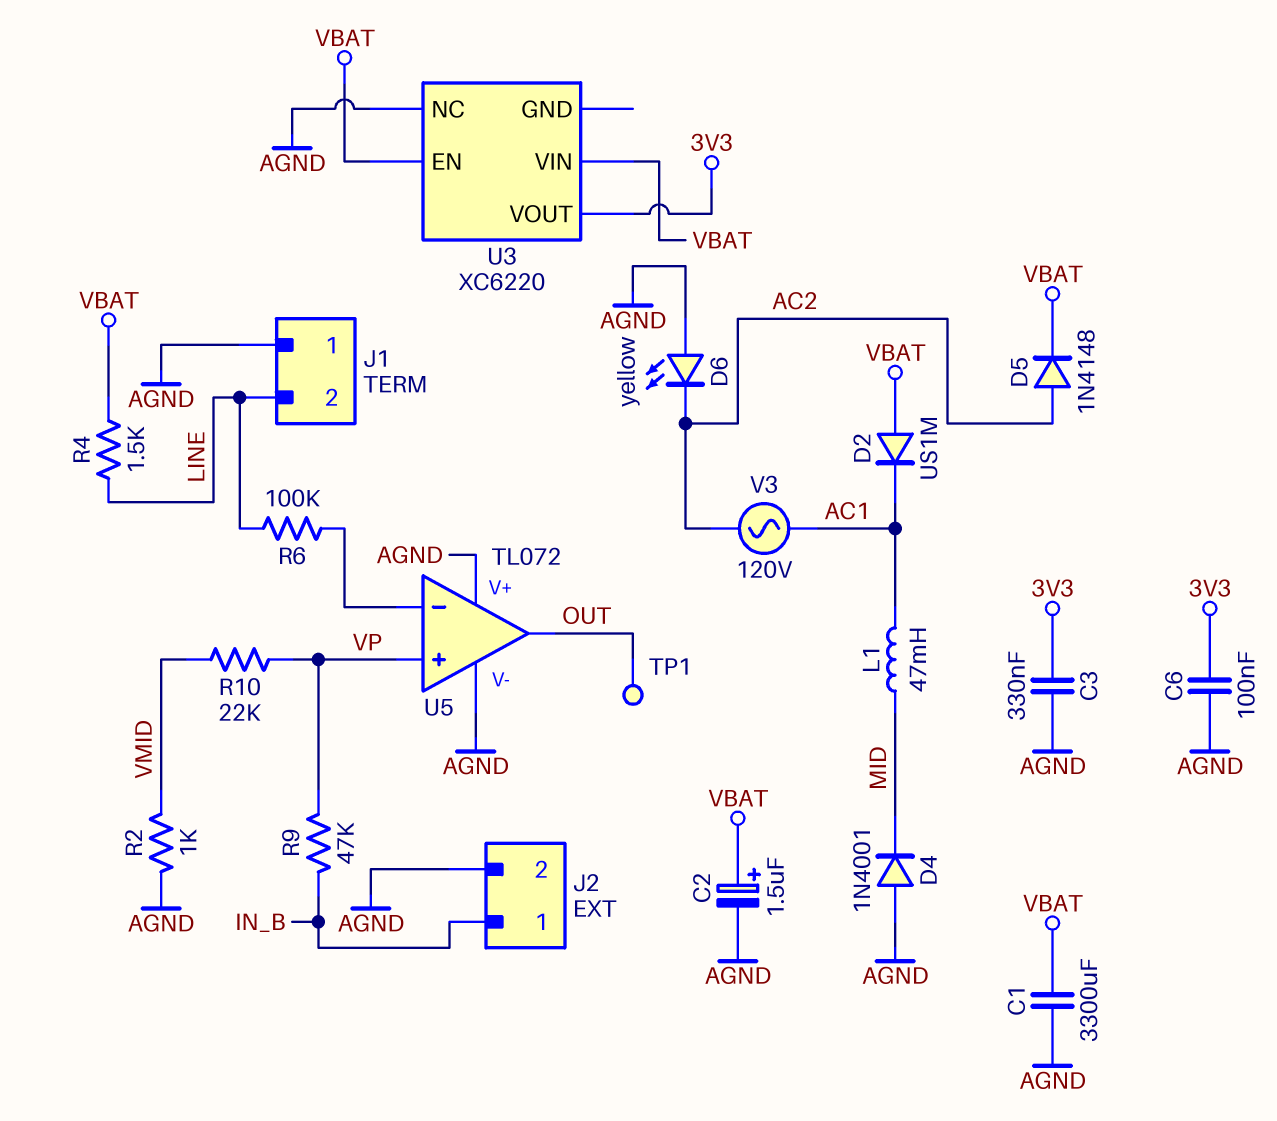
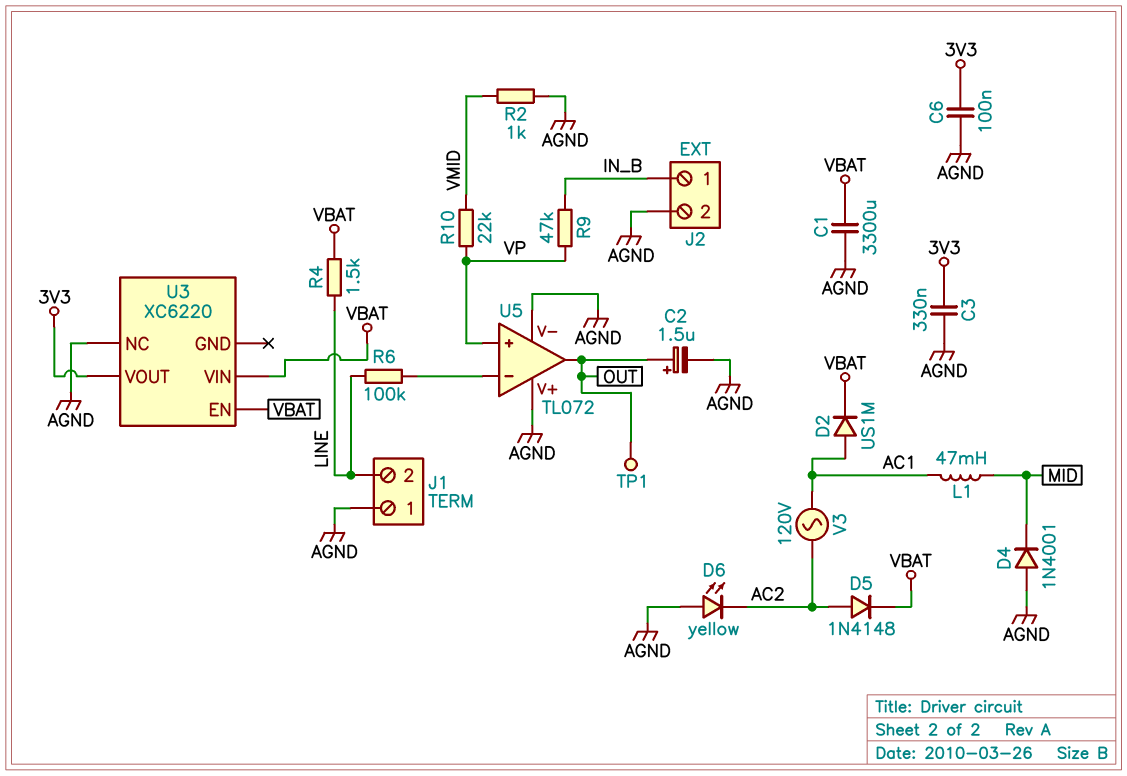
C2: 1.5uF (plus VBAT, minus AGND) -> 1.5uF (plus OUT, minus AGND)
D2: diode US1M (A VBAT, K AC1) -> diode US1M (A AC1, K VBAT)

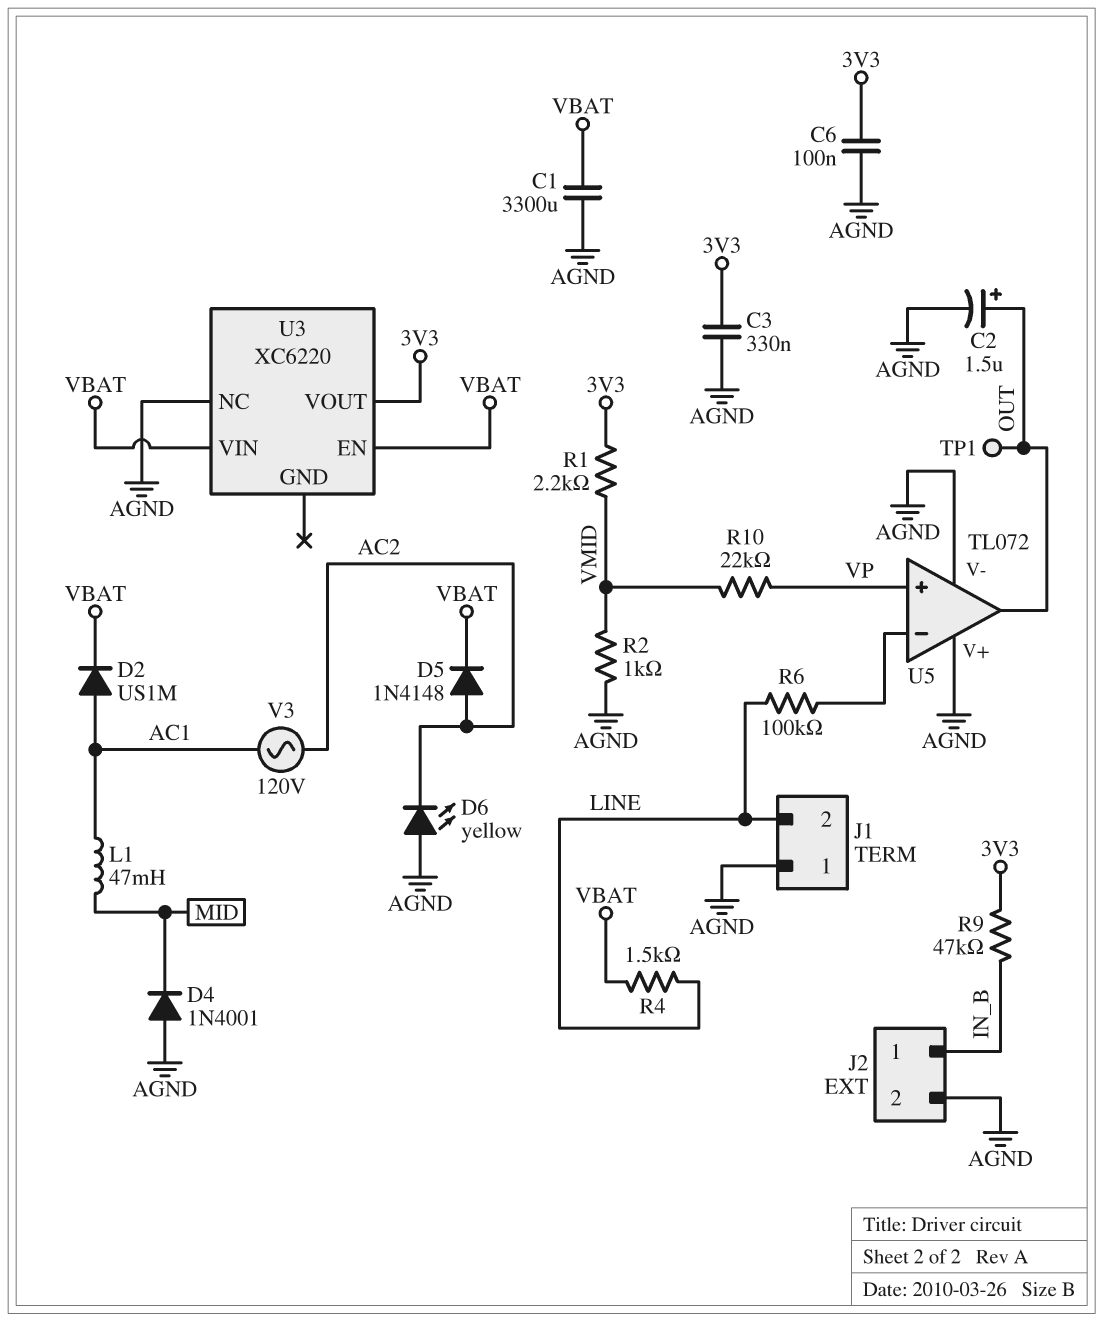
R1: none -> 2.2k (3V3, VMID)
R9: 47k (IN_B, VP) -> 47k (3V3, IN_B)

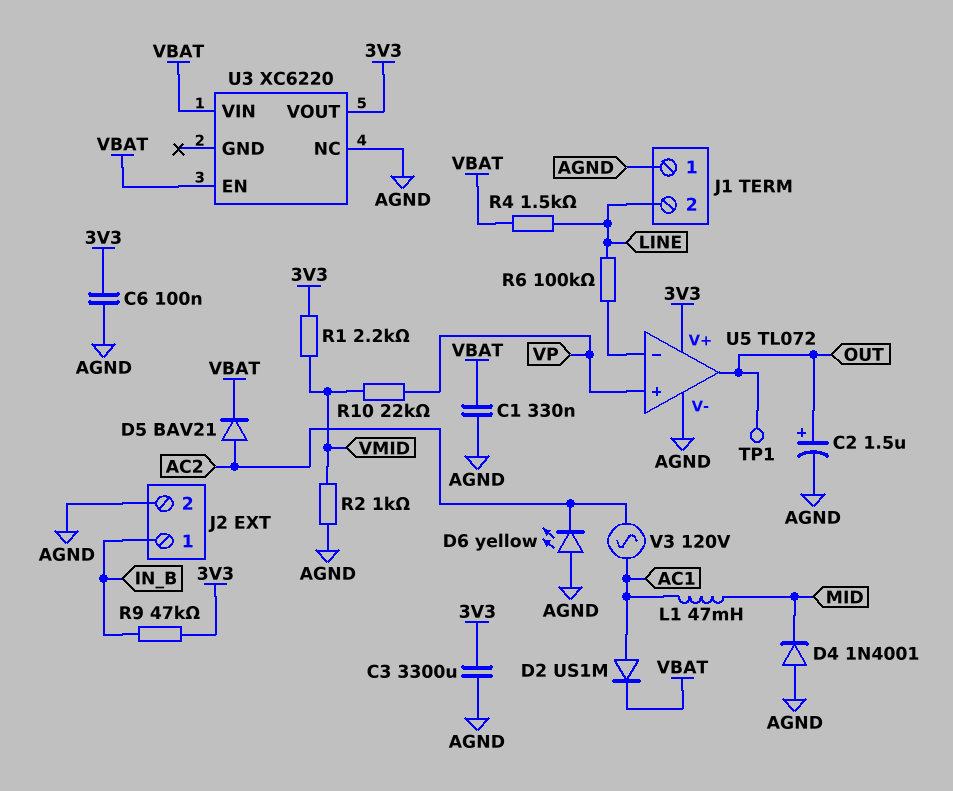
C1: 3300uF (AGND, VBAT) -> 330nF (AGND, VBAT)
C3: 330nF (3V3, AGND) -> 3300uF (3V3, AGND)
D5: diode 1N4148 (A AC2, K VBAT) -> diode BAV21 (A AC2, K VBAT)
U5 pin V+: AGND -> 3V3

